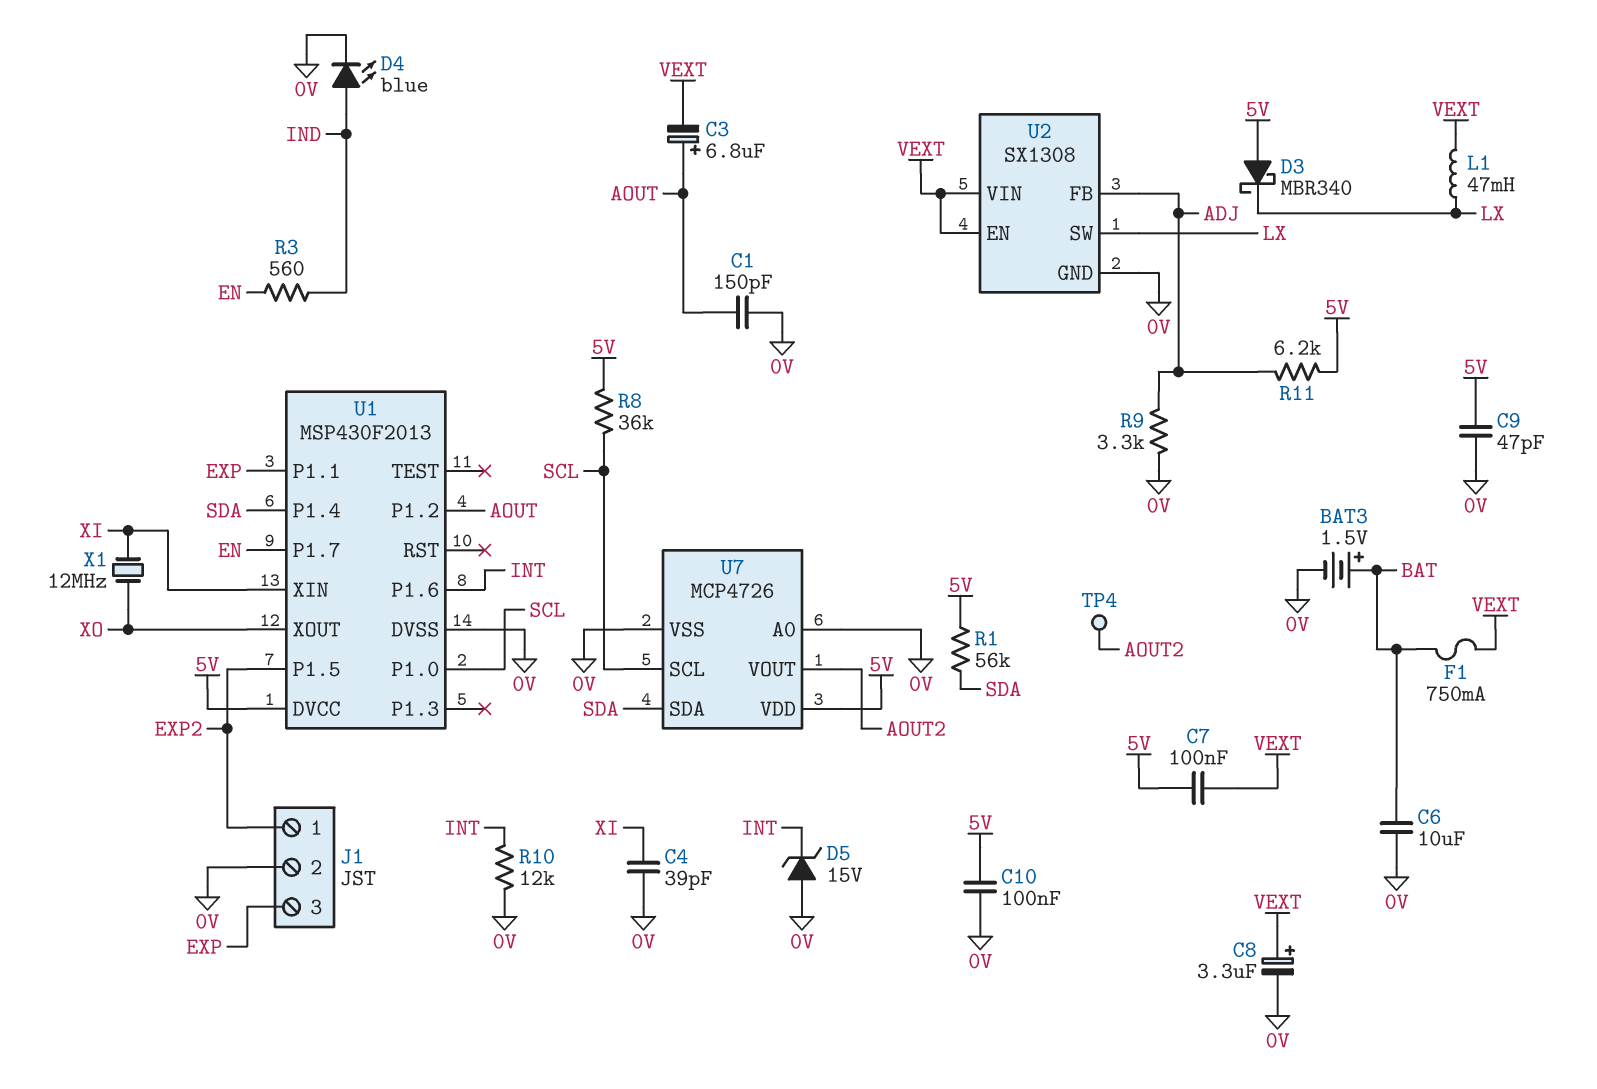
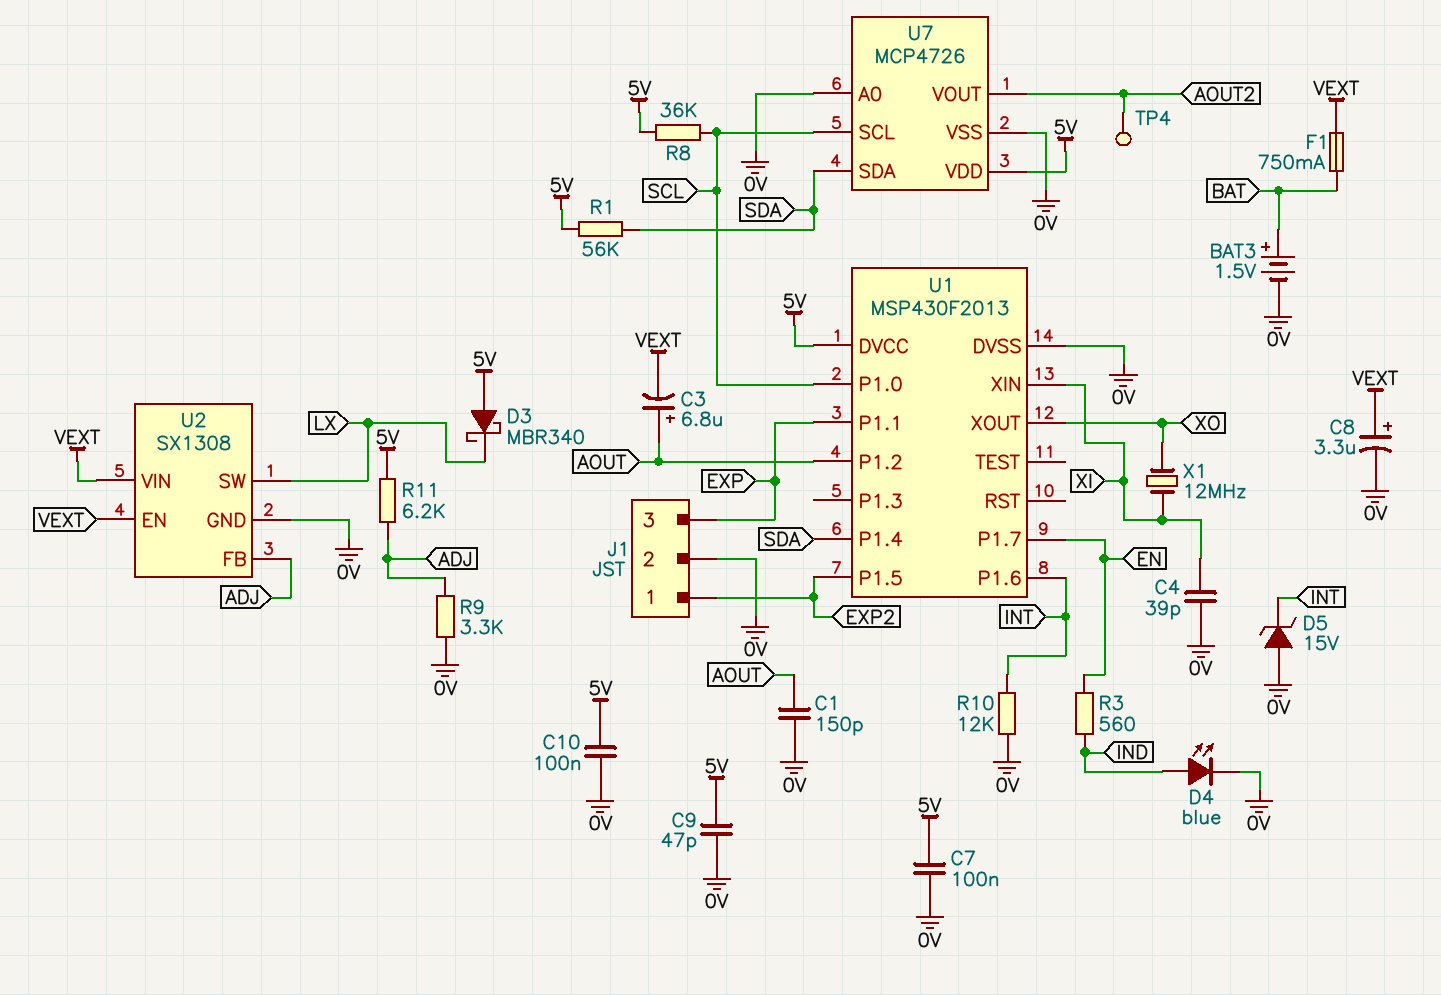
C6: 10uF (0V, BAT) -> none
C7: 100nF (5V, VEXT) -> 100nF (0V, 5V)
L1: 47mH (LX, VEXT) -> none

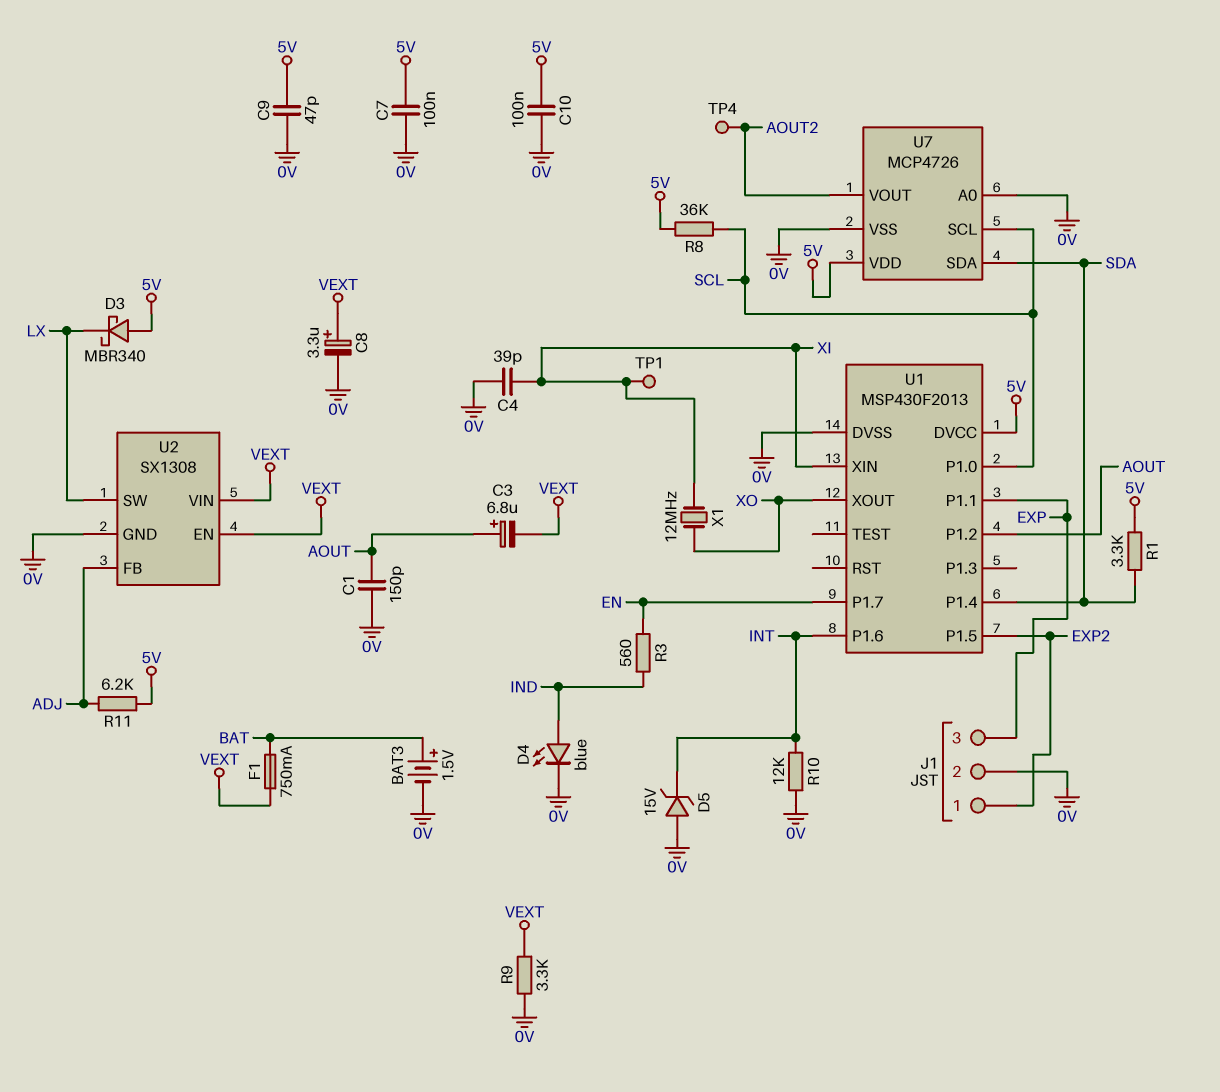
R1: 56k (5V, SDA) -> 3.3k (5V, SDA)
R9: 3.3k (0V, ADJ) -> 3.3k (0V, VEXT)
TP1: none -> test point (XI)

